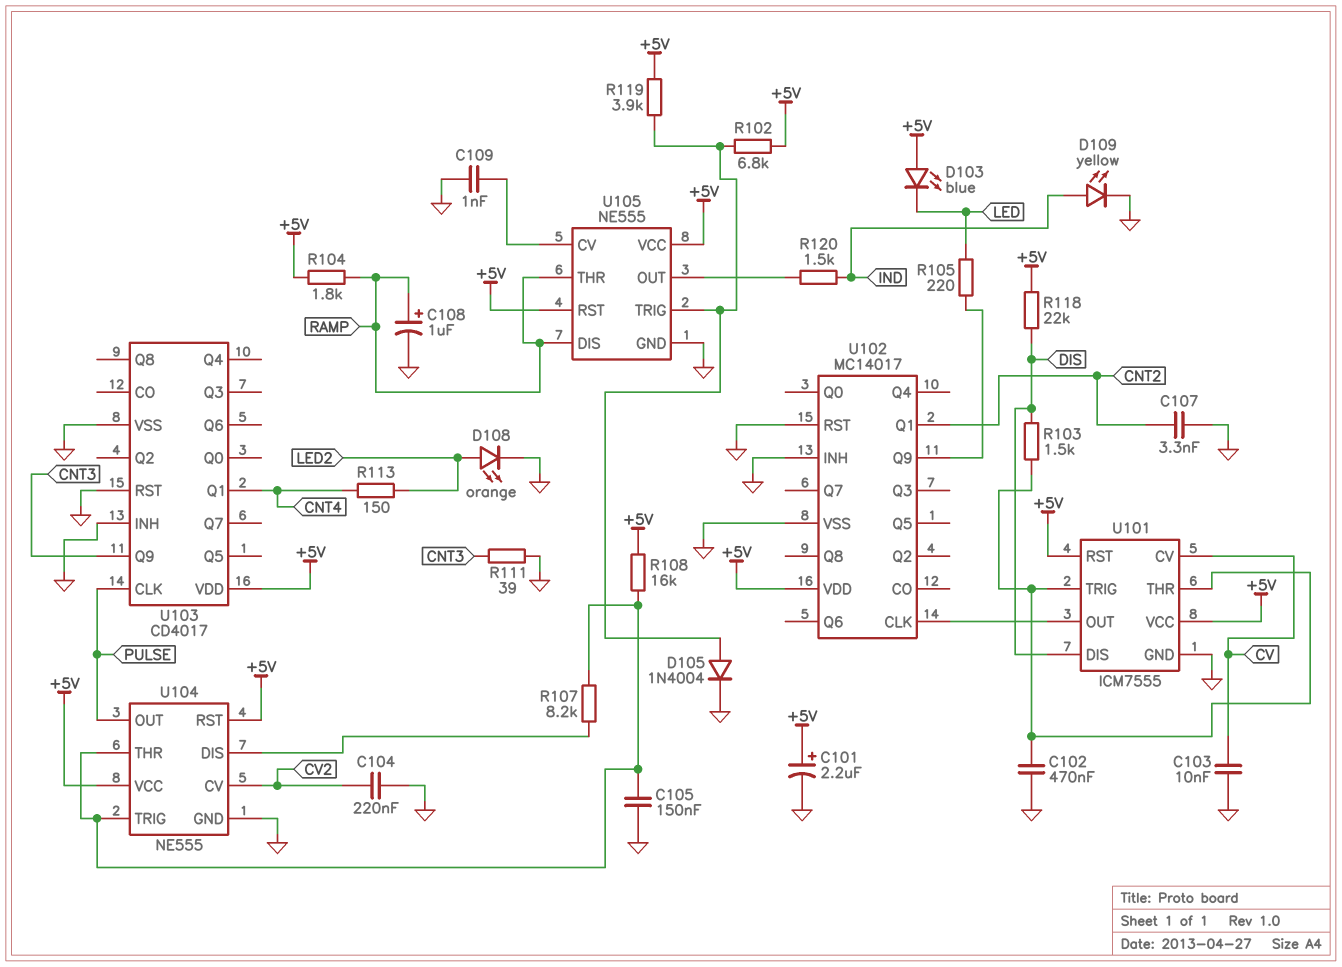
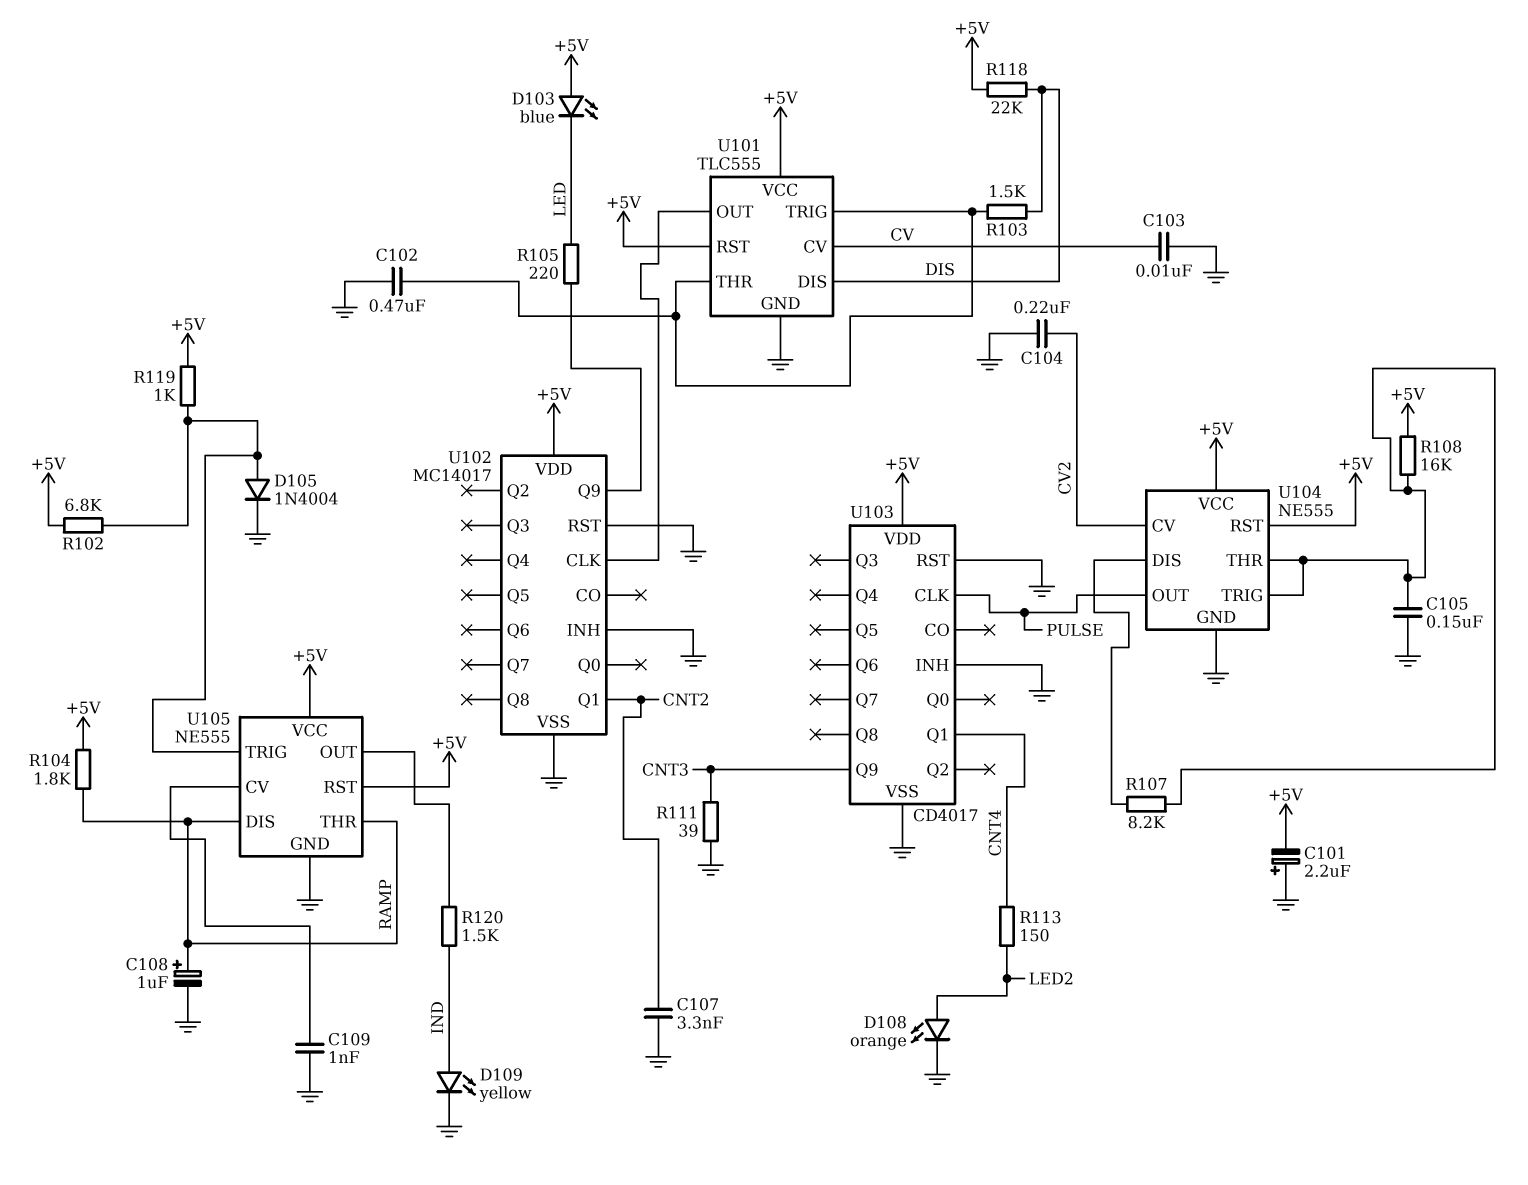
C101: 2.2uF (plus +5V, minus GND) -> 2.2uF (plus GND, minus +5V)
R119: 3.9k (+5V, U105/TRIG) -> 1k (+5V, U105/TRIG)
U101: ICM7555 -> TLC555

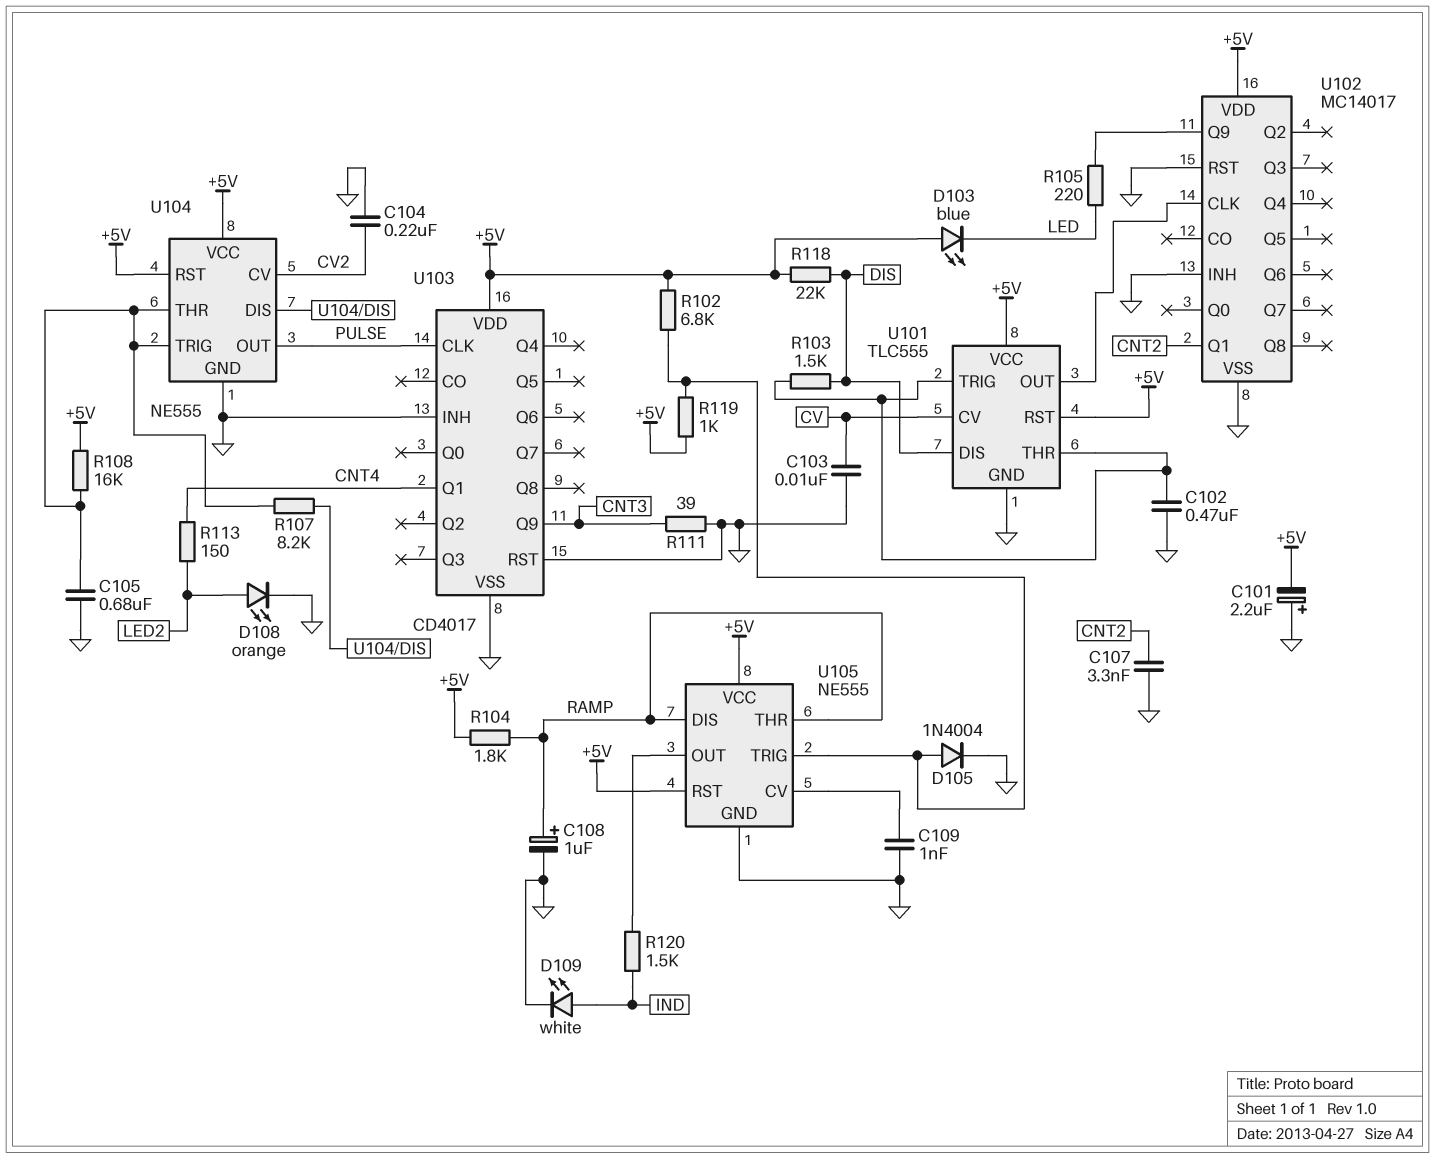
C105: 150nF (GND, U104/THR) -> 680nF (GND, U104/THR)
D109: LED yellow (A IND, K GND) -> LED white (A IND, K GND)

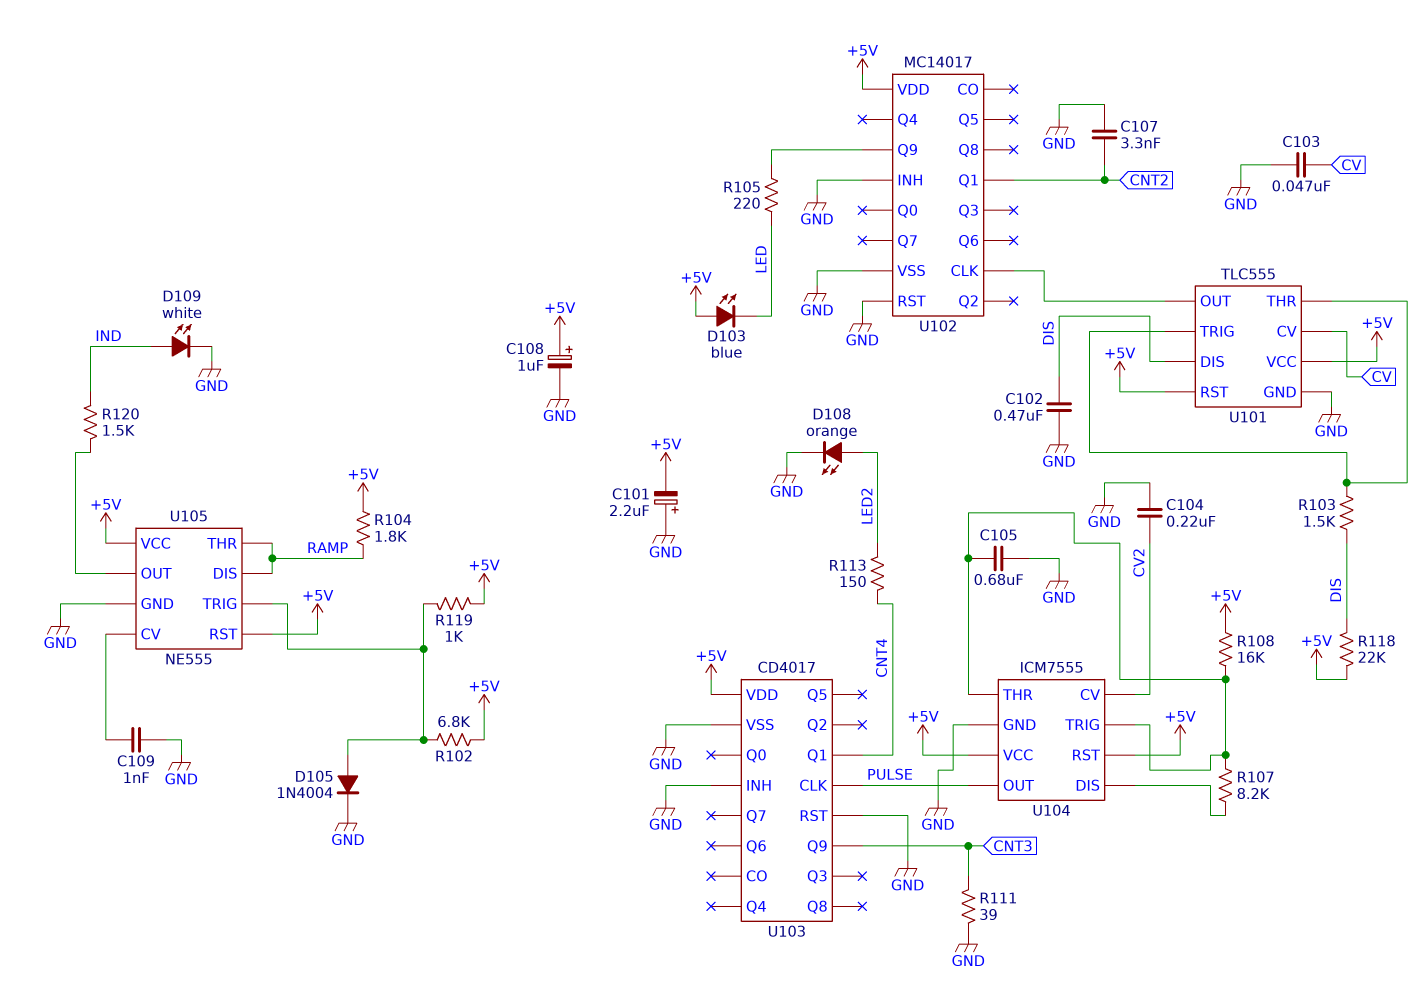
C102: 470nF (GND, U101/THR) -> 470nF (DIS, GND)
C103: 10nF (CV, GND) -> 47nF (CV, GND)
C108: 1uF (plus RAMP, minus GND) -> 1uF (plus +5V, minus GND)
U104: NE555 -> ICM7555

